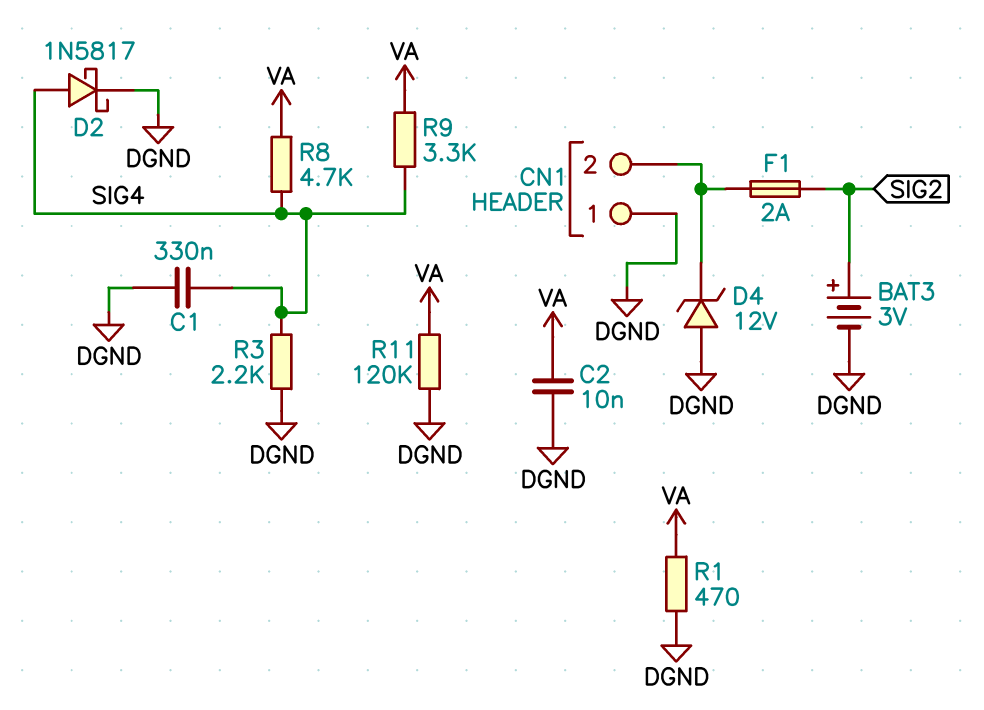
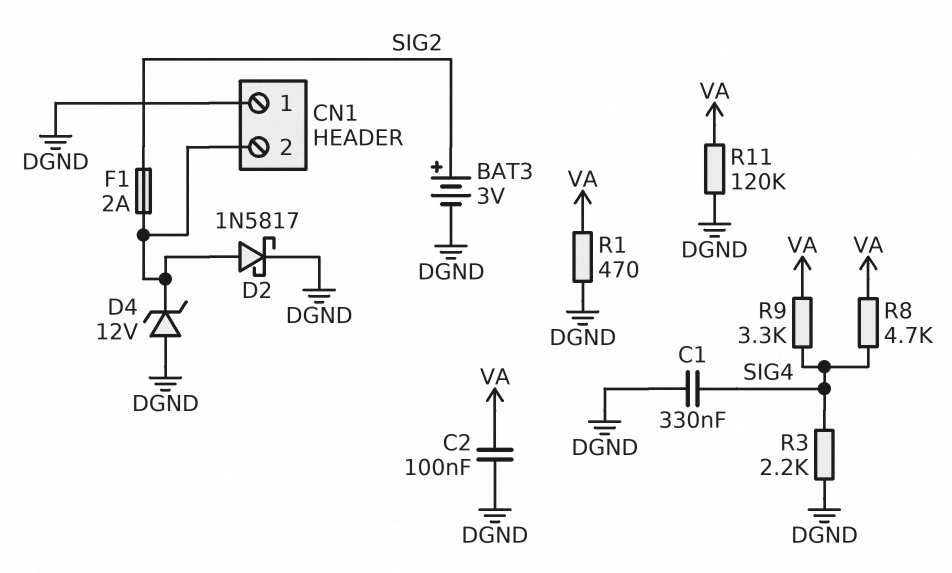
C2: 10nF (DGND, VA) -> 100nF (DGND, VA)
D2: schottky 1N5817 (A SIG4, K DGND) -> schottky 1N5817 (A CN1/2, K DGND)

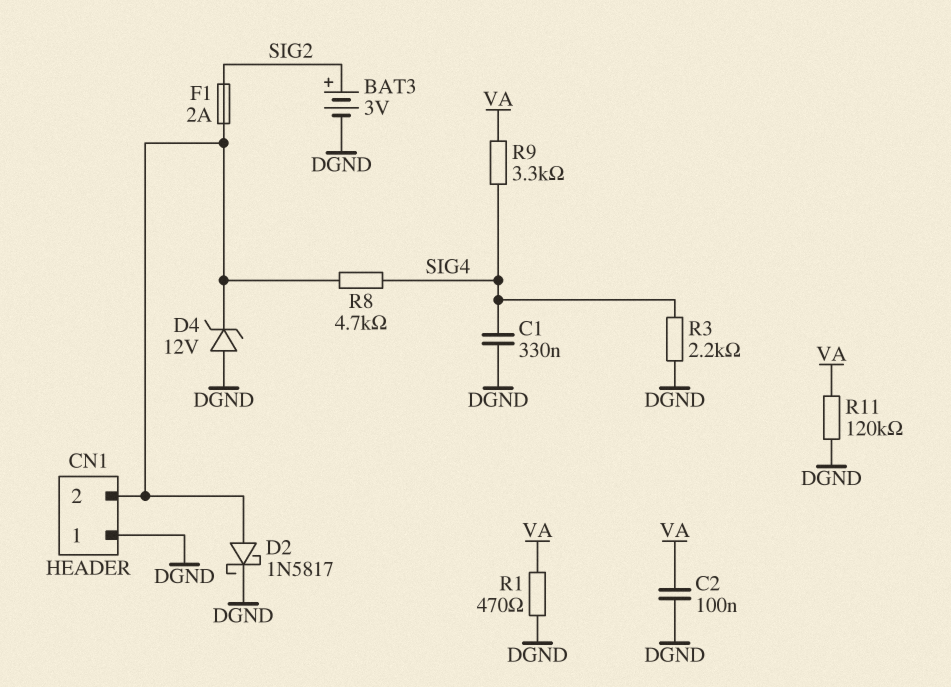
R8: 4.7k (SIG4, VA) -> 4.7k (CN1/2, SIG4)

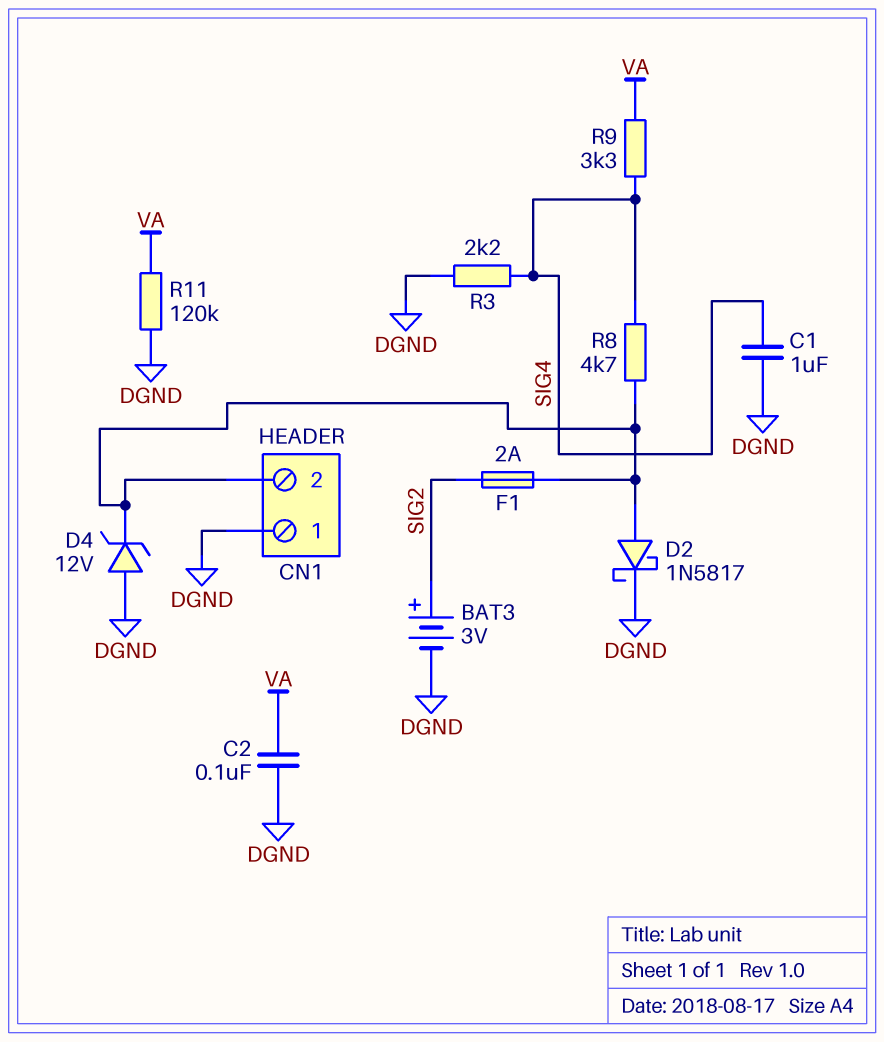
C1: 330nF (DGND, SIG4) -> 1uF (DGND, SIG4)
R1: 470 (DGND, VA) -> none

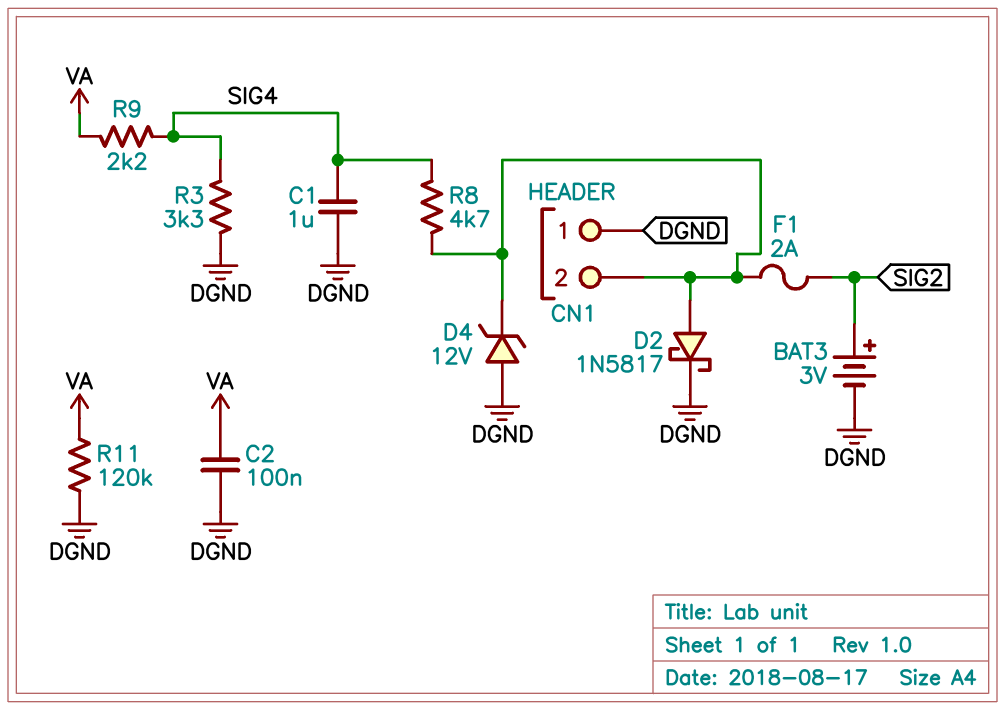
R3: 2.2k (DGND, SIG4) -> 3.3k (DGND, SIG4)
R9: 3.3k (SIG4, VA) -> 2.2k (SIG4, VA)

